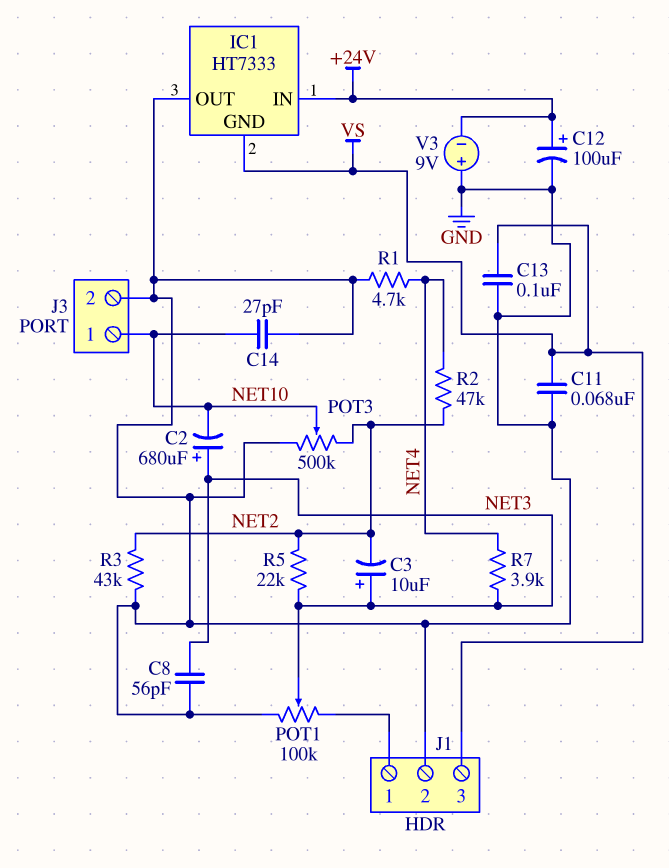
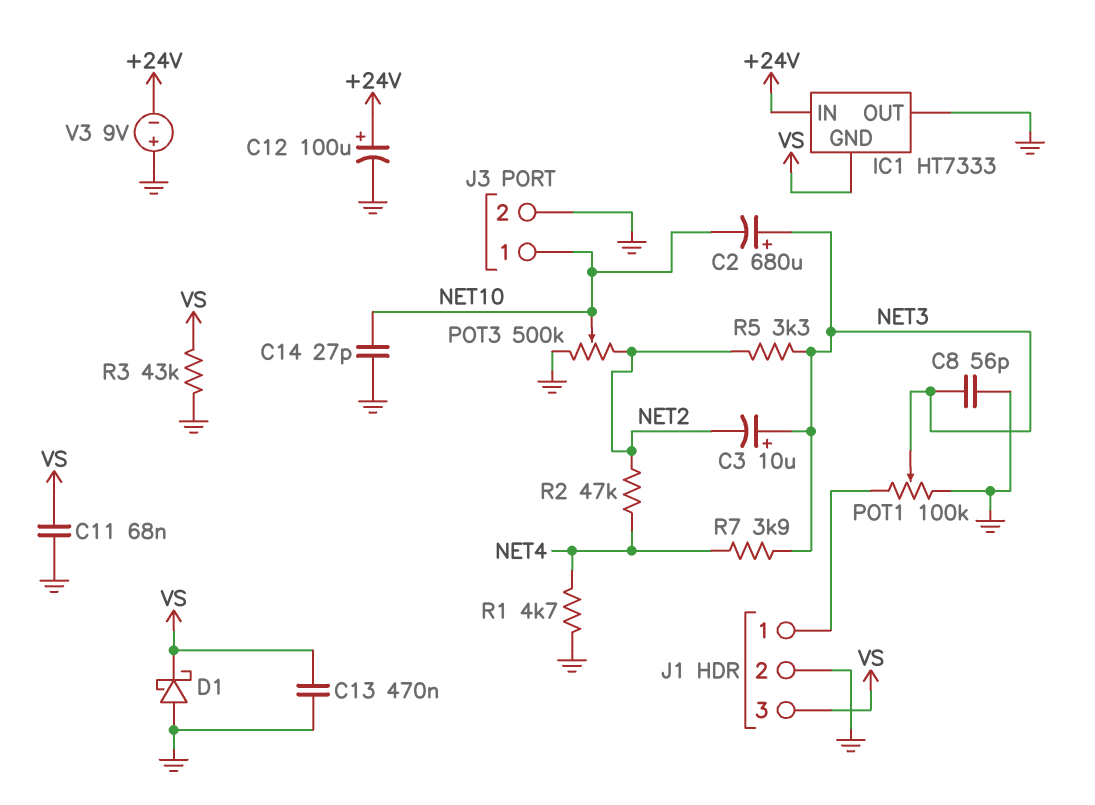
C13: 100nF (GND, VS) -> 470nF (GND, VS)
D1: none -> schottky (A GND, K VS)
R3: 43k (GND, NET2) -> 43k (GND, VS)
R5: 22k (NET2, NET3) -> 3.3k (NET2, NET3)

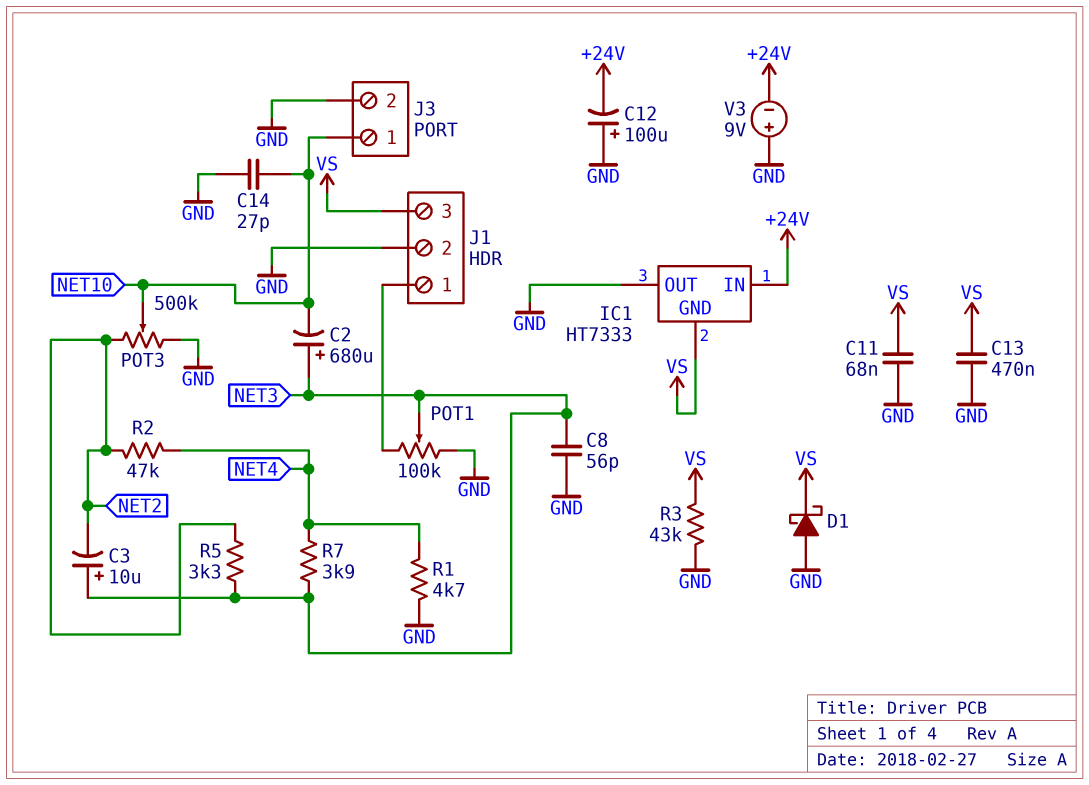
C12: 100uF (plus +24V, minus GND) -> 100uF (plus GND, minus +24V)

